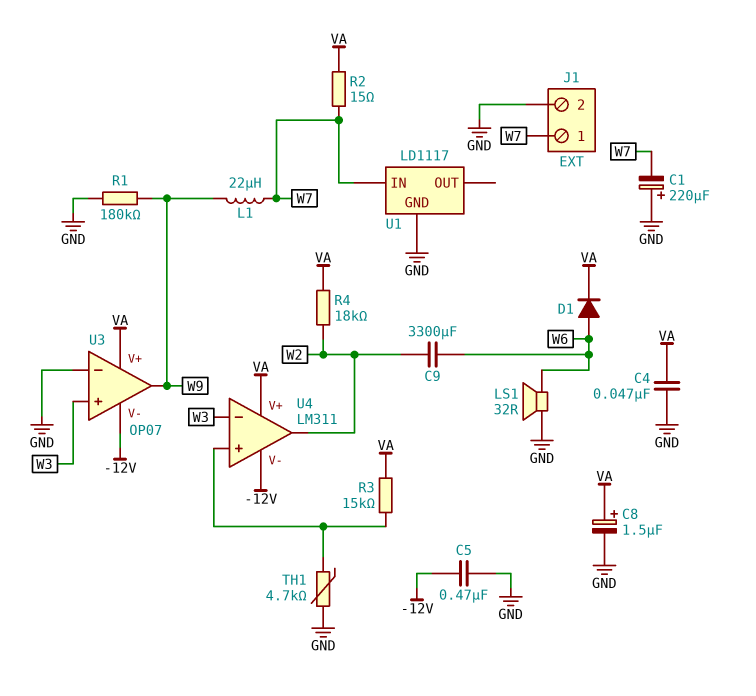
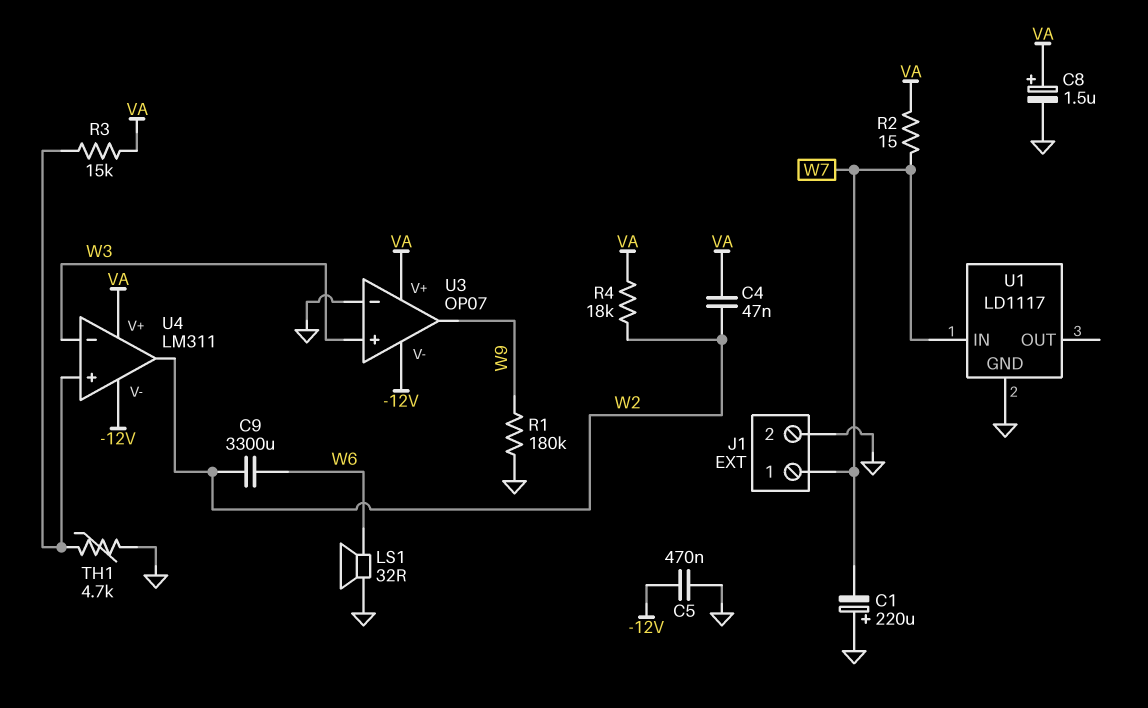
C4: 47nF (GND, VA) -> 47nF (VA, W2)
D1: diode (A W6, K VA) -> none
L1: 22uH (W7, W9) -> none

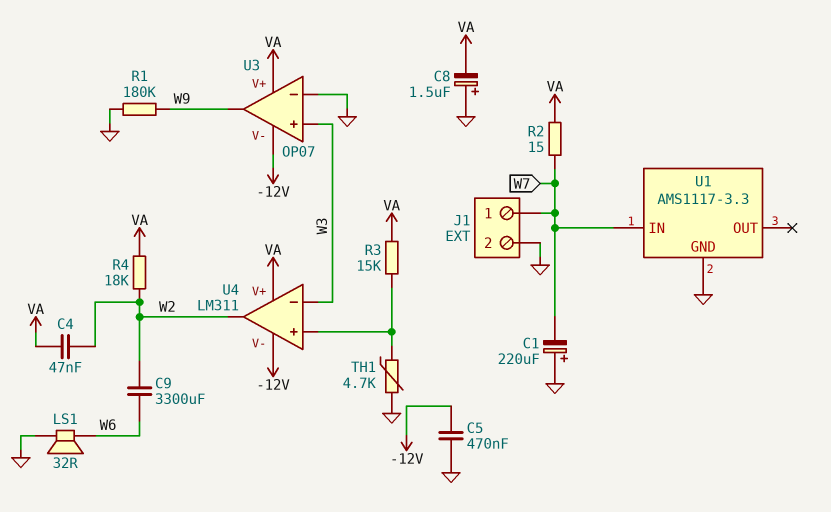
C8: 1.5uF (plus VA, minus GND) -> 1.5uF (plus GND, minus VA)
U1: LD1117 -> AMS1117-3.3

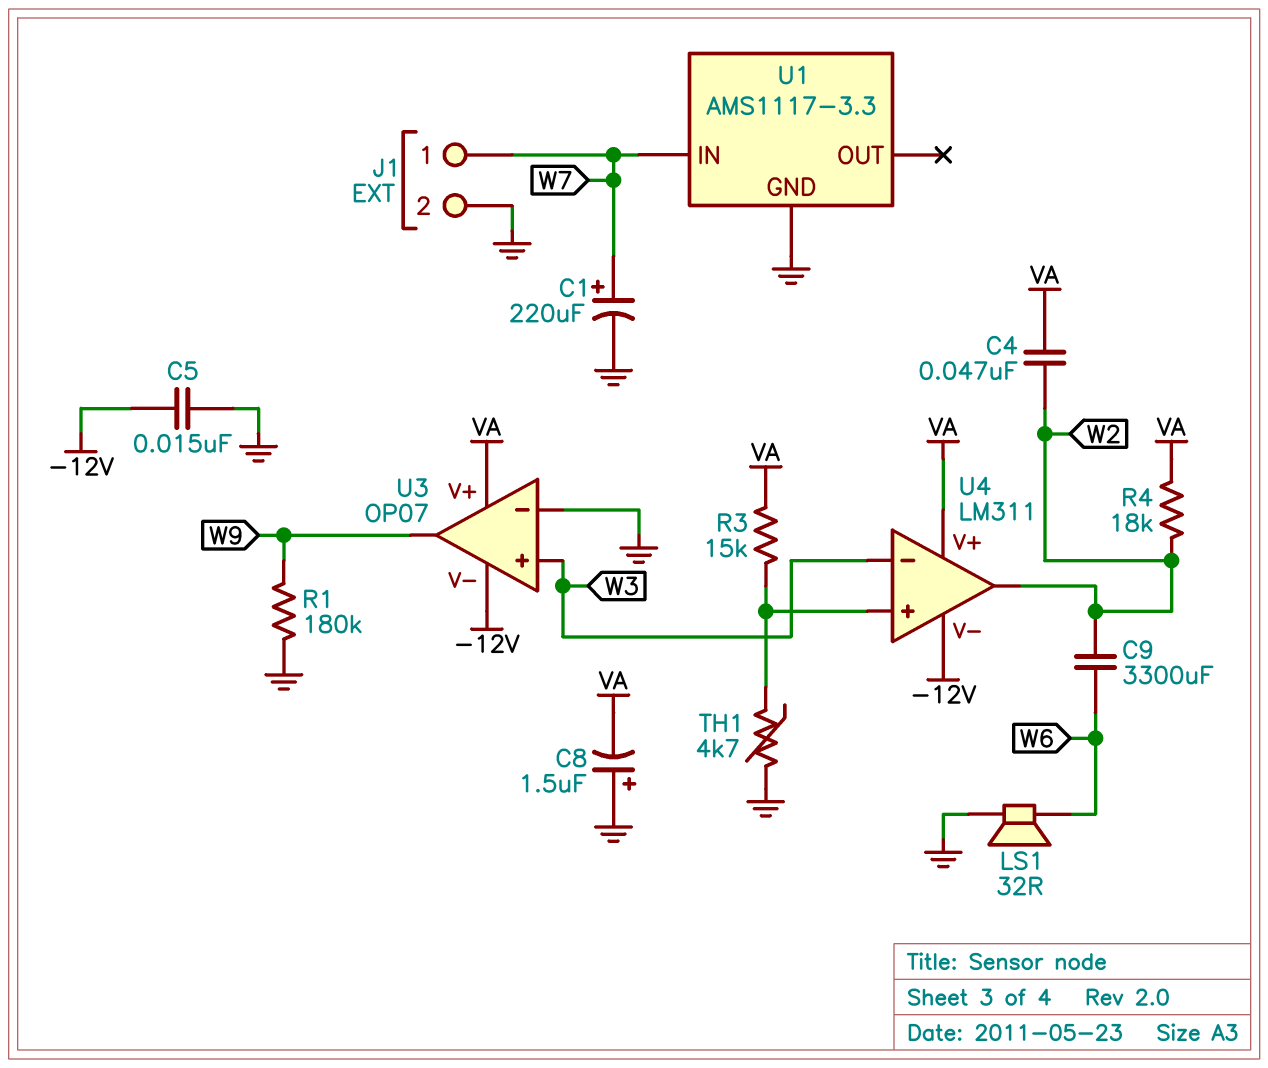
C1: 220uF (plus GND, minus W7) -> 220uF (plus W7, minus GND)
C5: 470nF (-12V, GND) -> 15nF (-12V, GND)
R2: 15 (VA, W7) -> none

